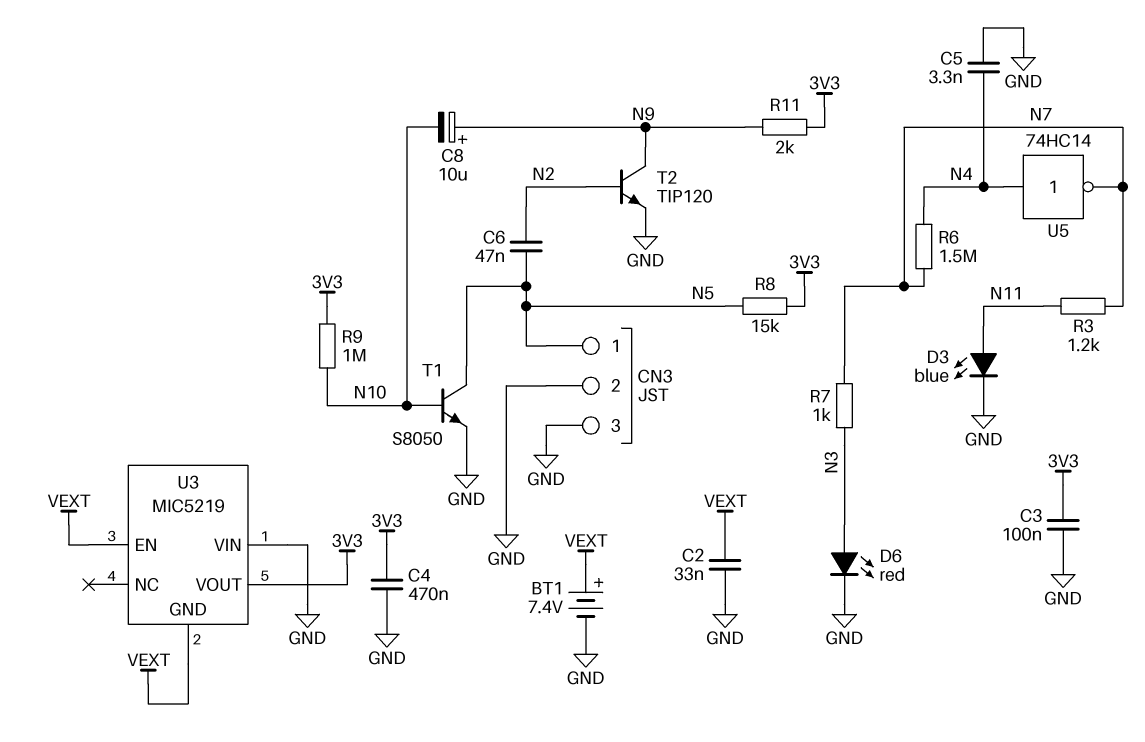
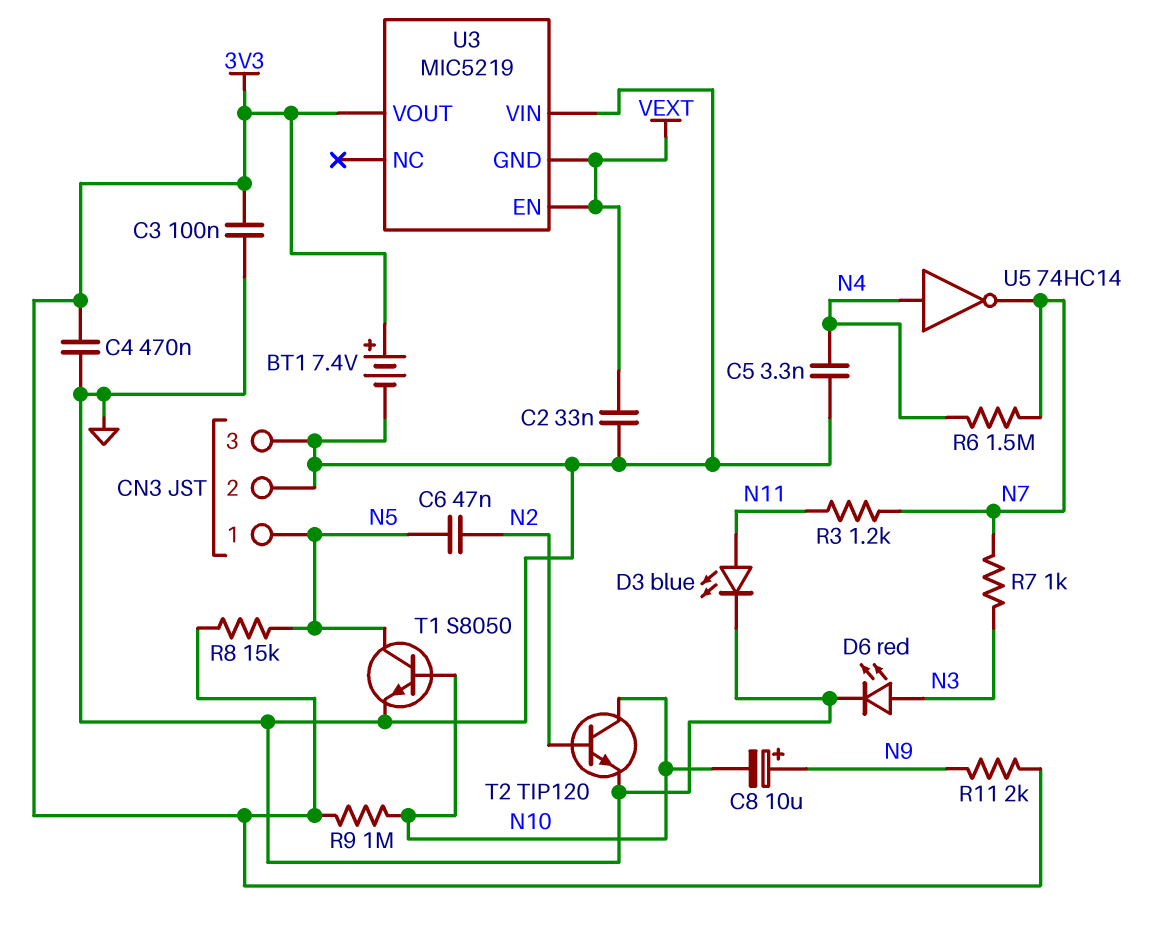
BT1: 7.4V (plus VEXT, minus GND) -> 7.4V (plus 3V3, minus GND)
T2: NPN TIP120 (B N2, C N9, E GND) -> NPN TIP120 (B N2, C N10, E GND)

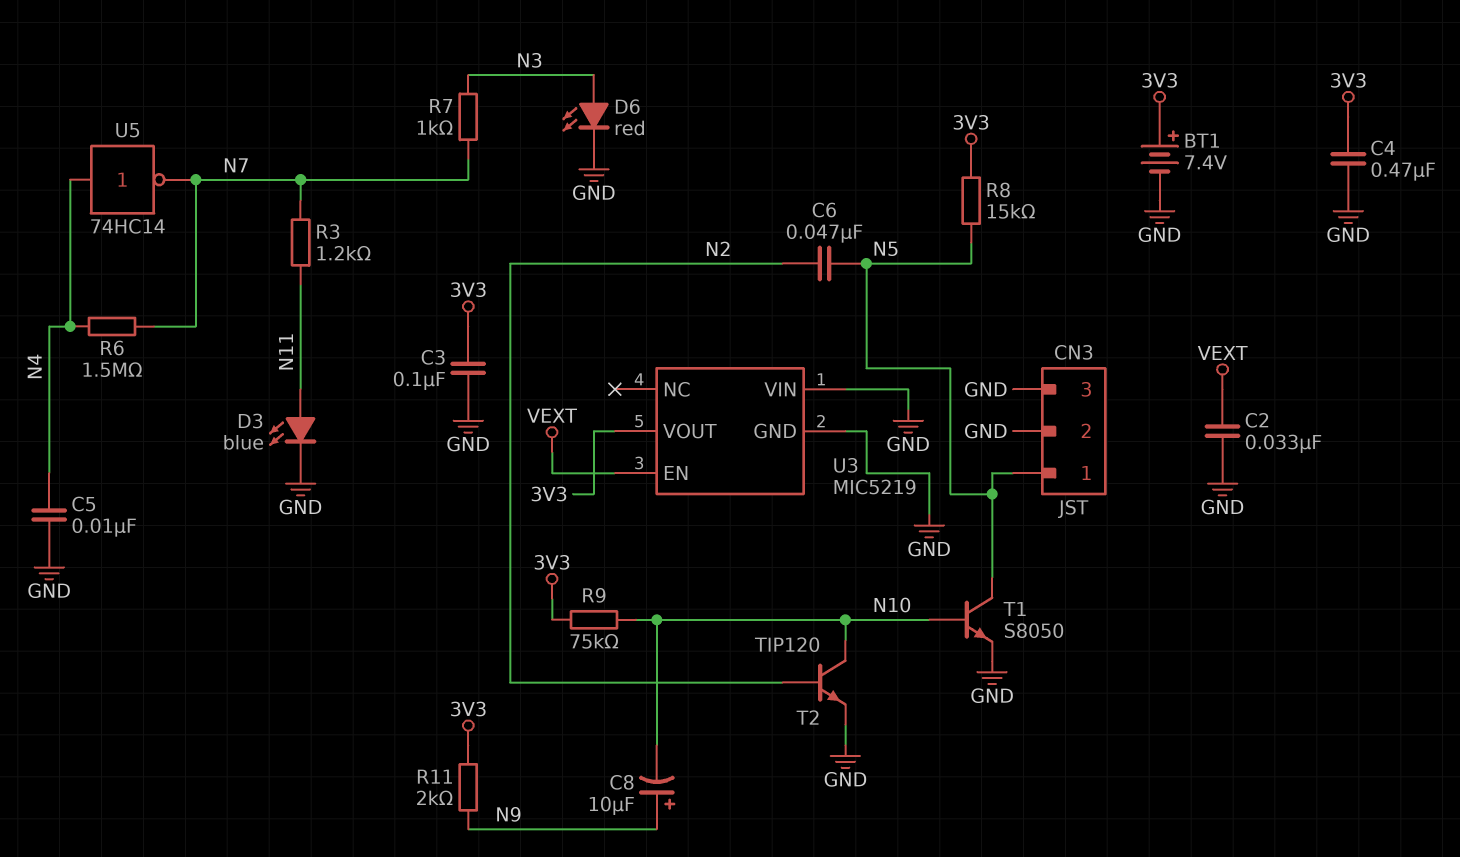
C5: 3.3nF (GND, N4) -> 10nF (GND, N4)
R9: 1M (3V3, N10) -> 75k (3V3, N10)
U3 pin GND: VEXT -> GND

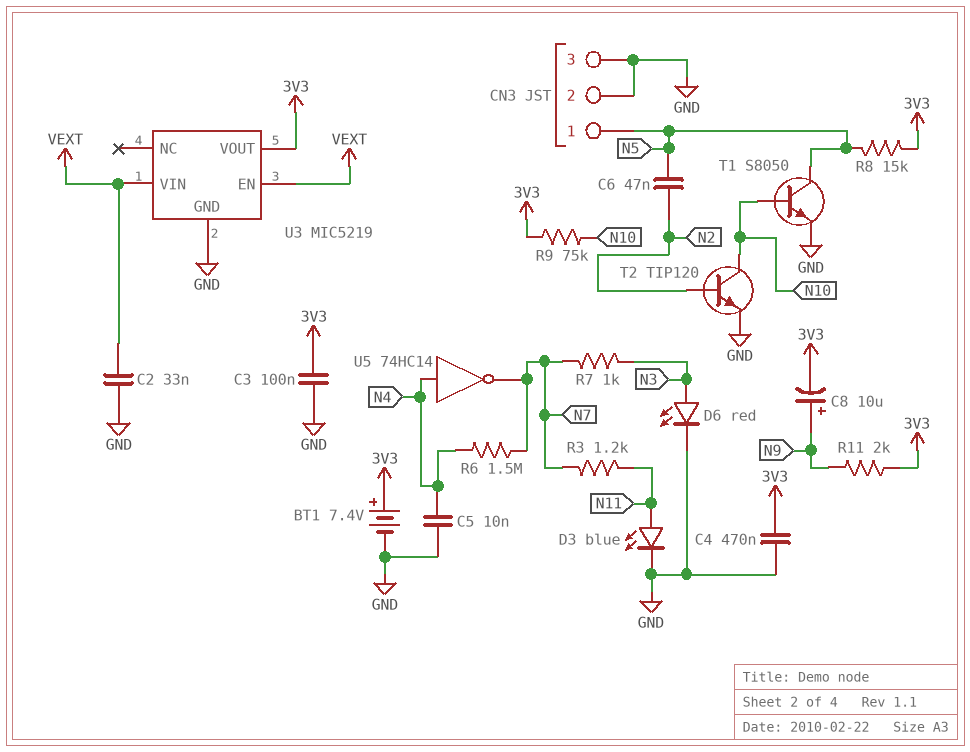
C8: 10uF (plus N9, minus N10) -> 10uF (plus N9, minus 3V3)
U3 pin VIN: GND -> VEXT

